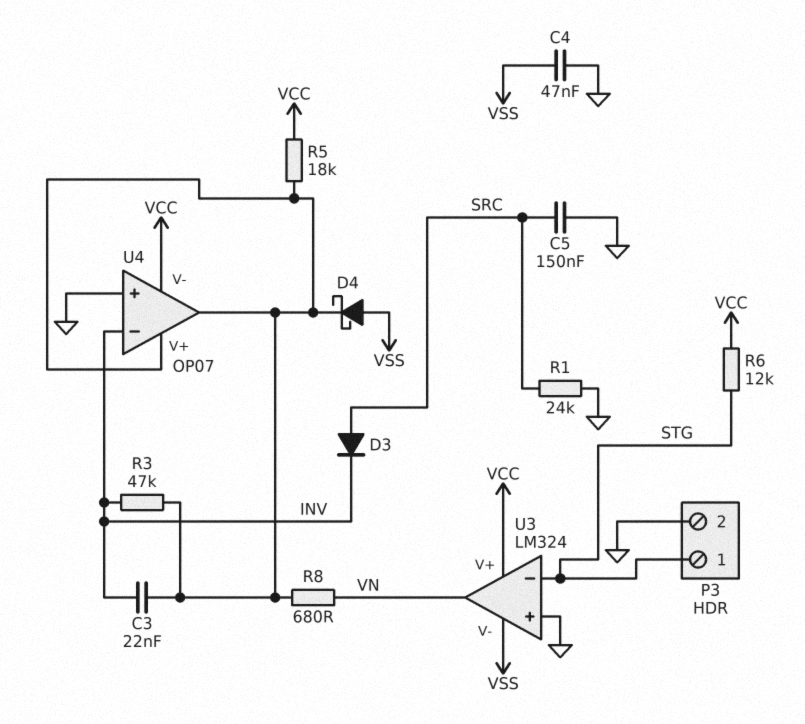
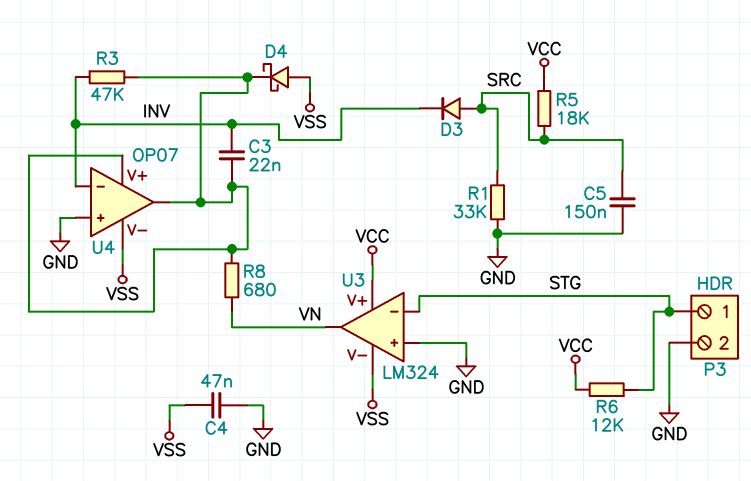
R1: 24k (GND, SRC) -> 33k (GND, SRC)
R5: 18k (U4/V+, VCC) -> 18k (SRC, VCC)
U4 pin V-: VCC -> VSS

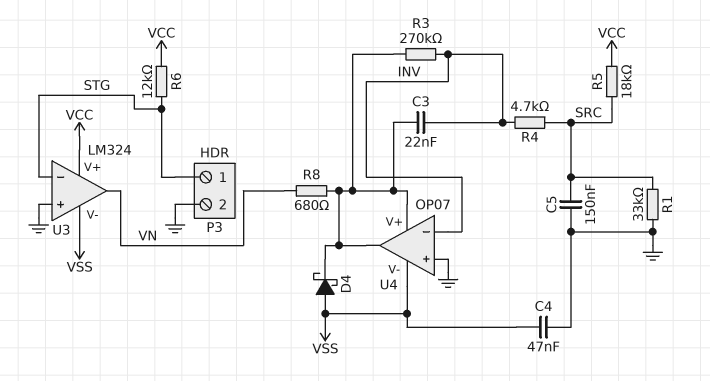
D3: diode (A SRC, K INV) -> none
R3: 47k (INV, U4/V+) -> 270k (INV, U4/V+)
R4: none -> 4.7k (INV, SRC)

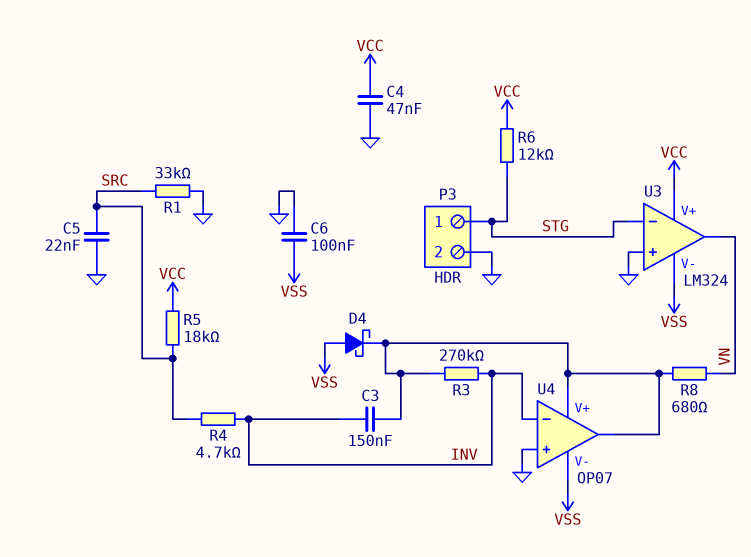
C3: 22nF (INV, U4/V+) -> 150nF (INV, U4/V+)
C4: 47nF (GND, VSS) -> 47nF (GND, VCC)
C5: 150nF (GND, SRC) -> 22nF (GND, SRC)
C6: none -> 100nF (GND, VSS)

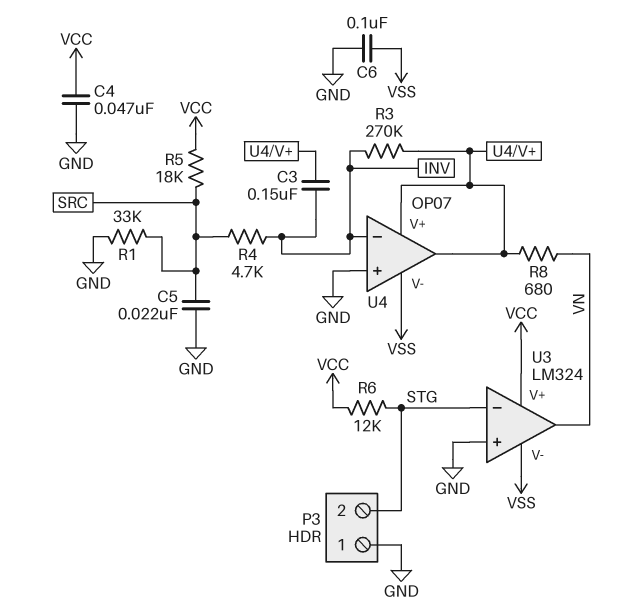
D4: schottky (A VSS, K U4/V+) -> none
P3 pin 1: STG -> GND
P3 pin 2: GND -> STG

